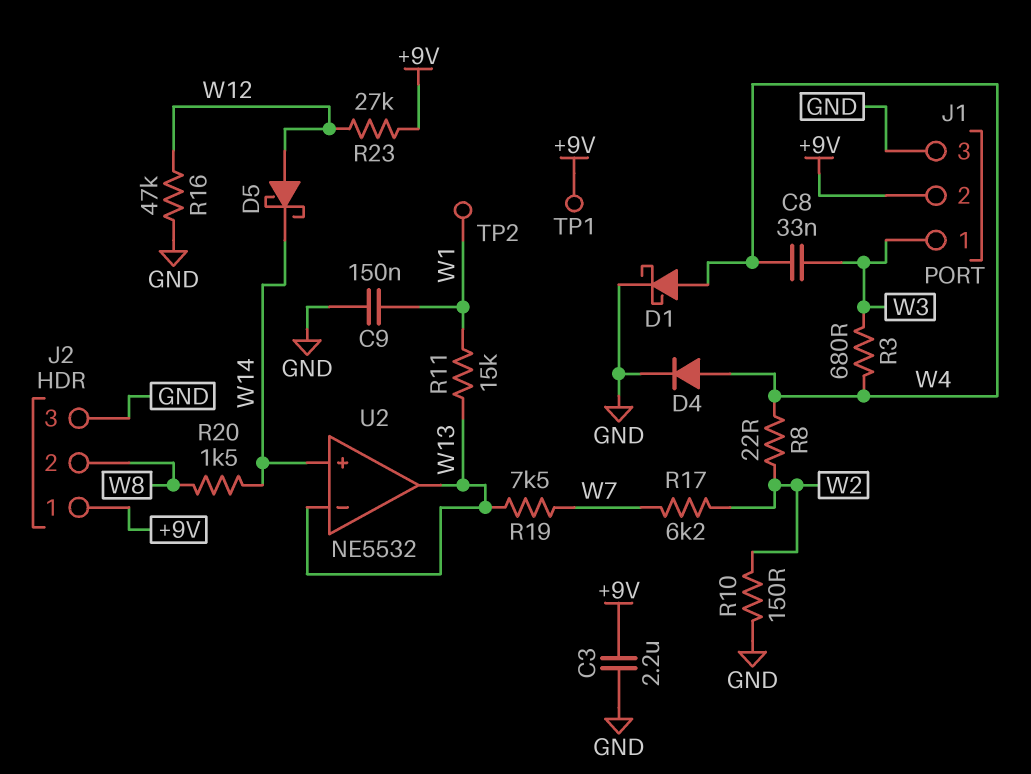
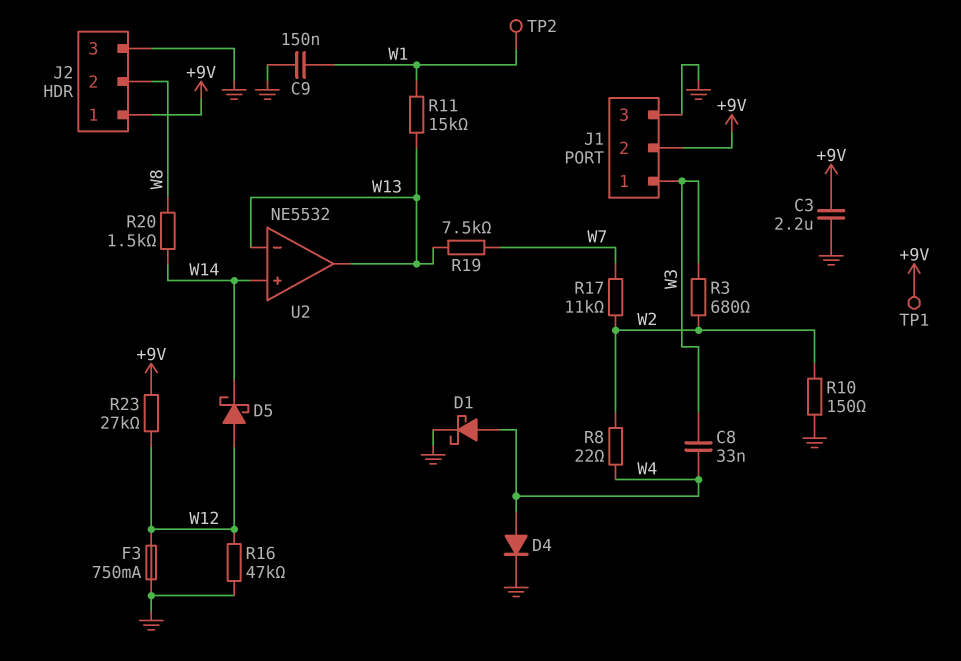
F3: none -> 750mA (GND, W12)
R3: 680 (W3, W4) -> 680 (W2, W3)
R17: 6.2k (W2, W7) -> 11k (W2, W7)

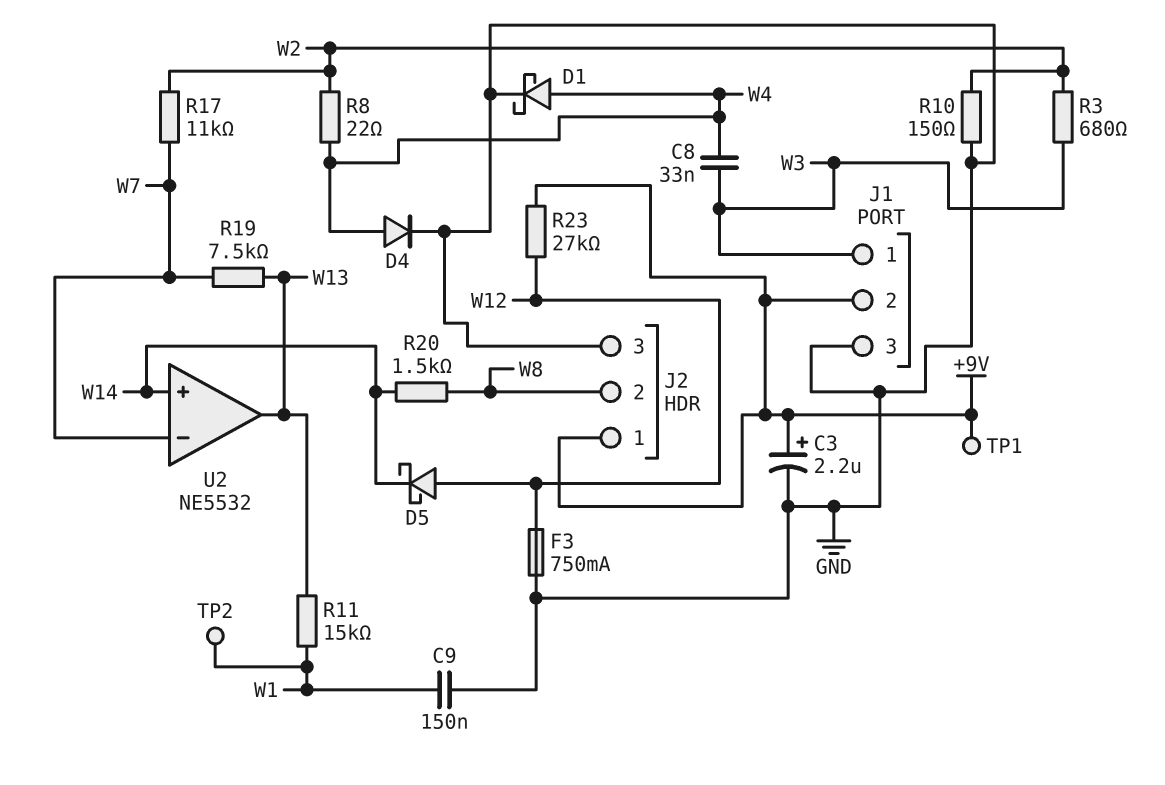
C3: 2.2uF (+9V, GND) -> 2.2uF (plus +9V, minus GND)
R16: 47k (GND, W12) -> none
U2 pin in-: W13 -> W7

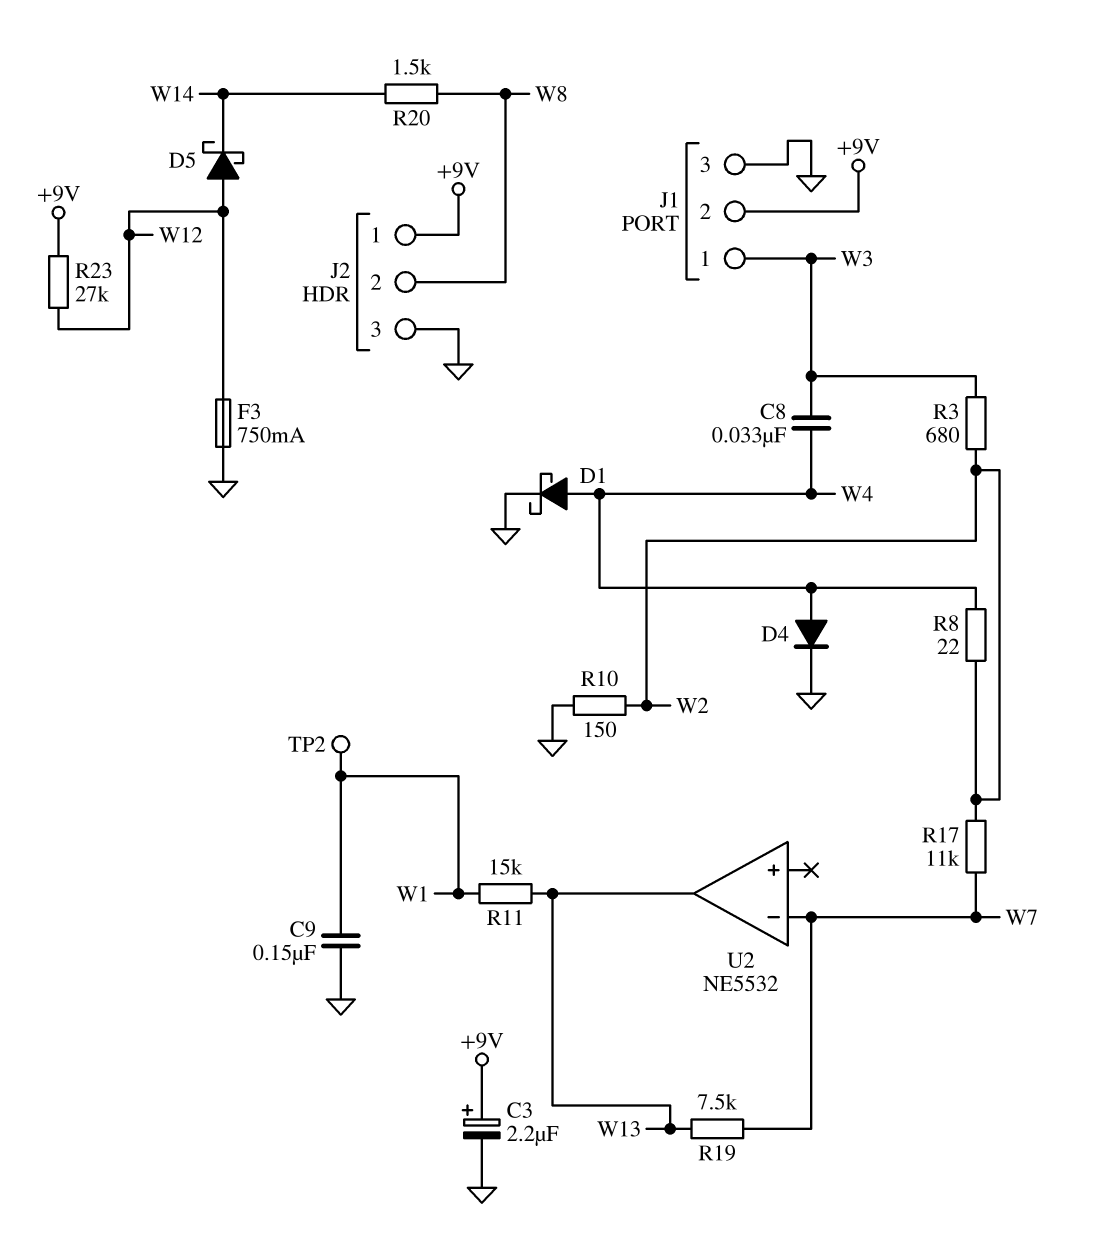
TP1: test point (+9V) -> none
U2 pin in+: W14 -> none

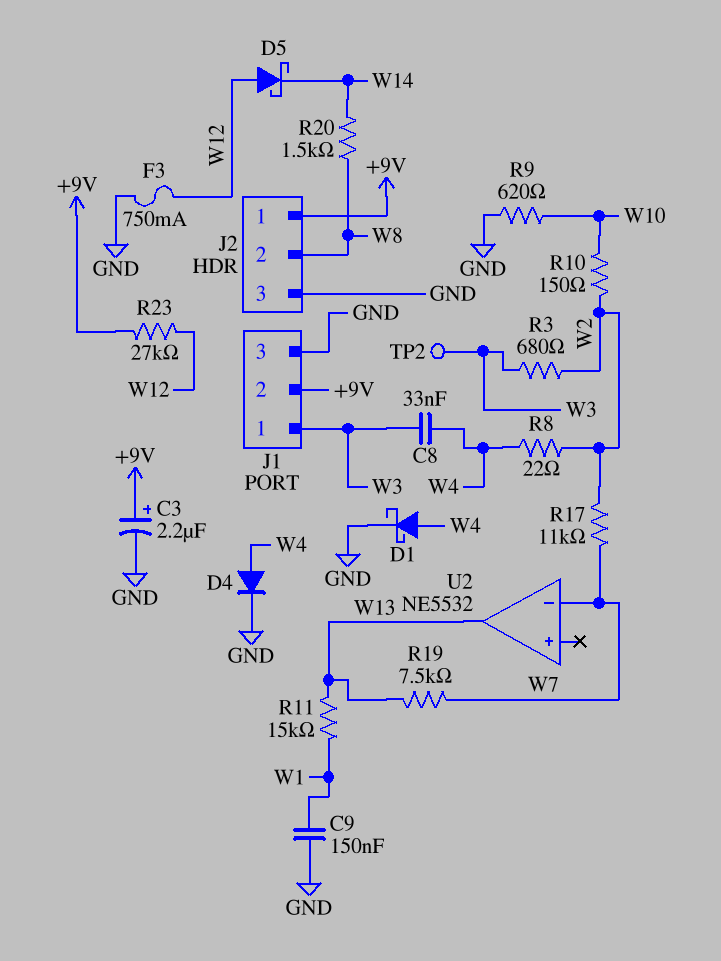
R9: none -> 620 (GND, W10)
R10: 150 (GND, W2) -> 150 (W2, W10)
TP2: test point (W1) -> test point (W3)

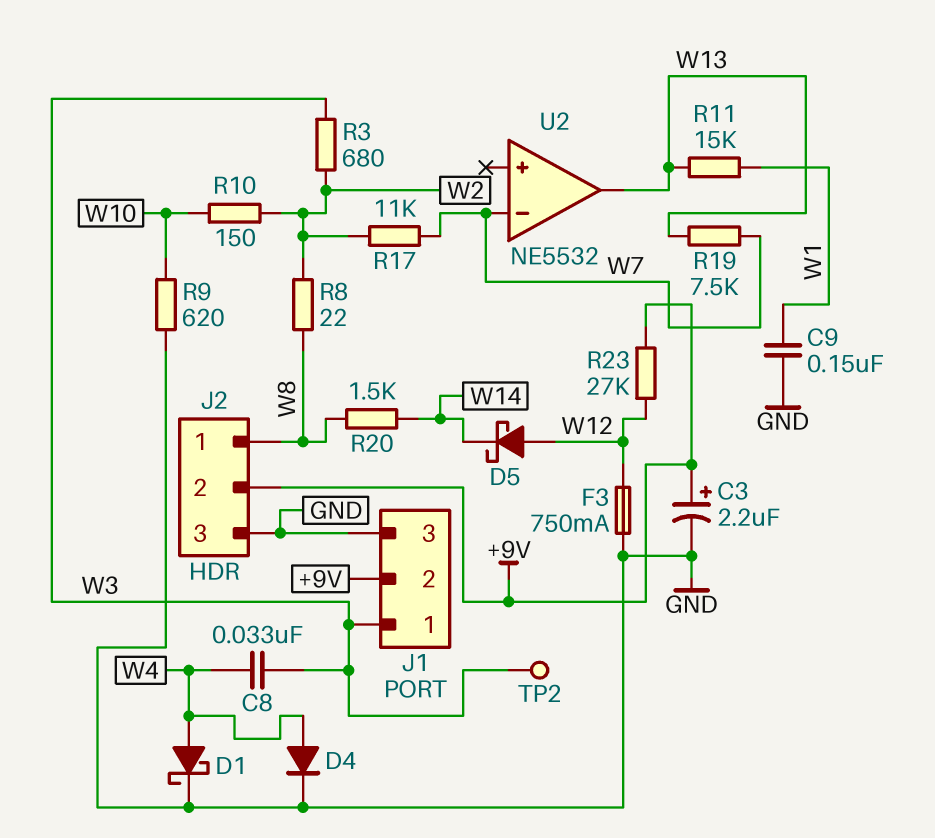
J2 pin 1: +9V -> W8
J2 pin 2: W8 -> +9V
R8: 22 (W2, W4) -> 22 (W2, W8)

